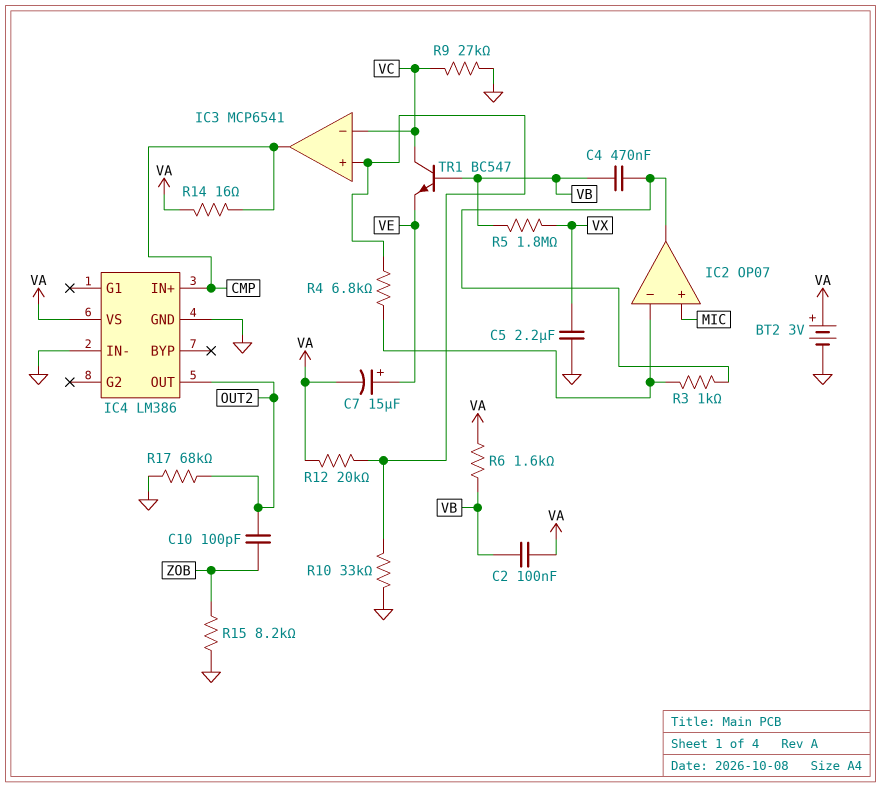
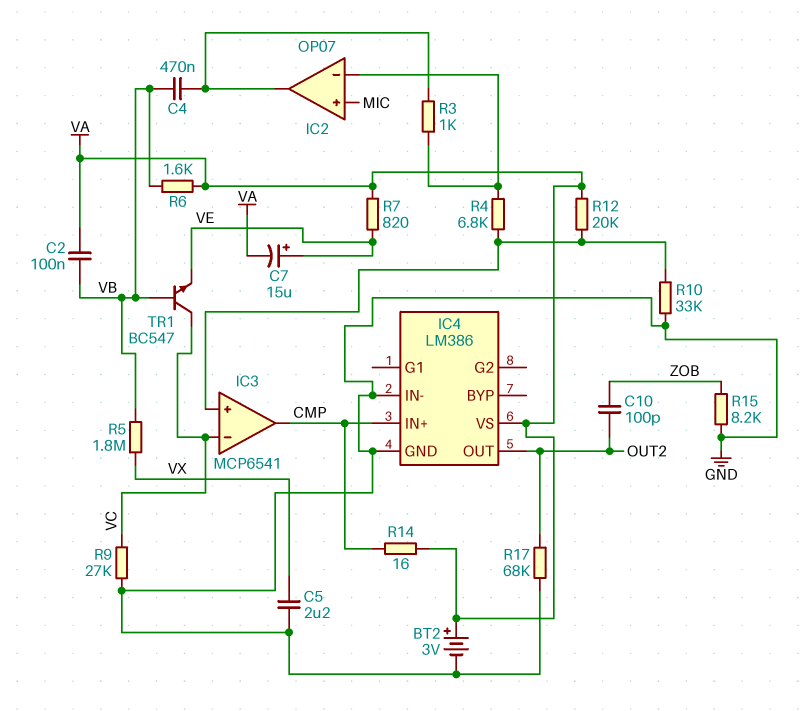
R7: none -> 820 (VA, VE)

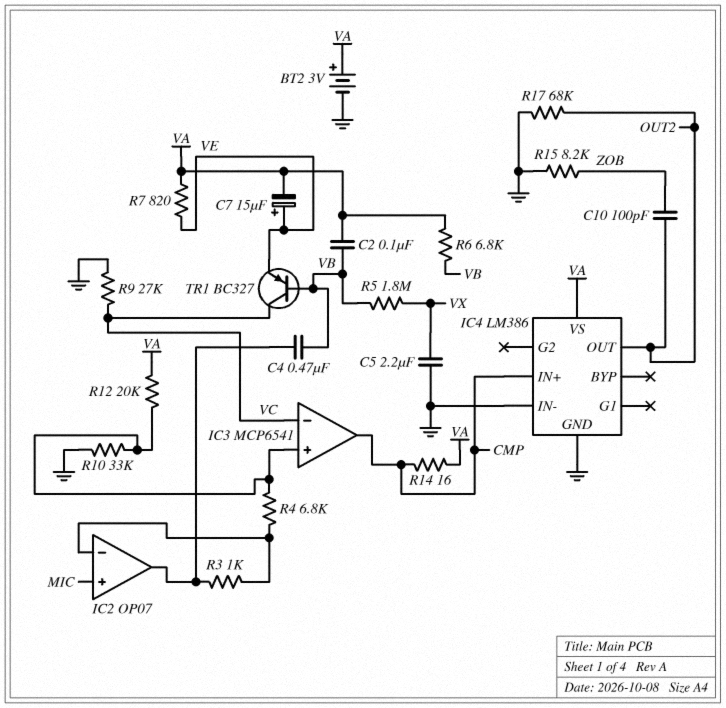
R6: 1.6k (VA, VB) -> 6.8k (VA, VB)
TR1: NPN BC547 (B VB, C VC, E VE) -> PNP BC327 (B VB, C VC, E VE)

